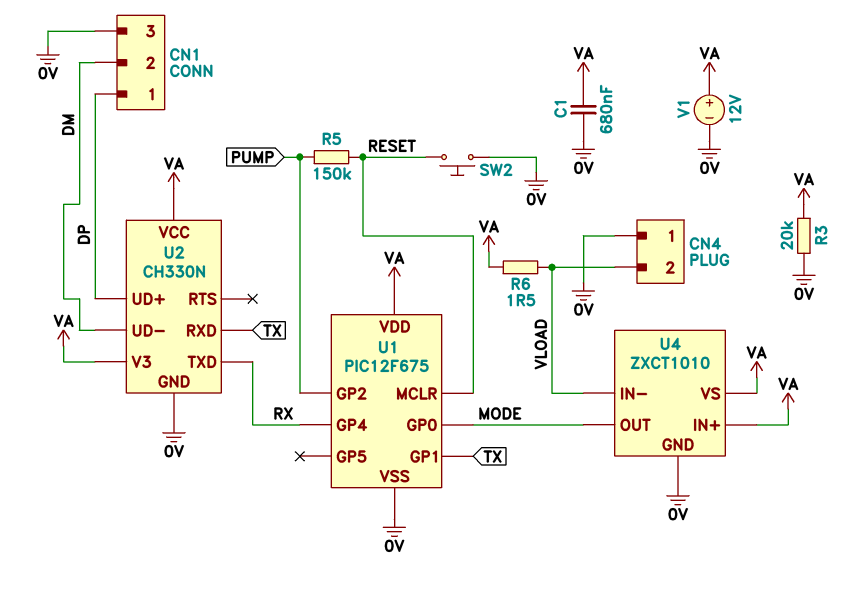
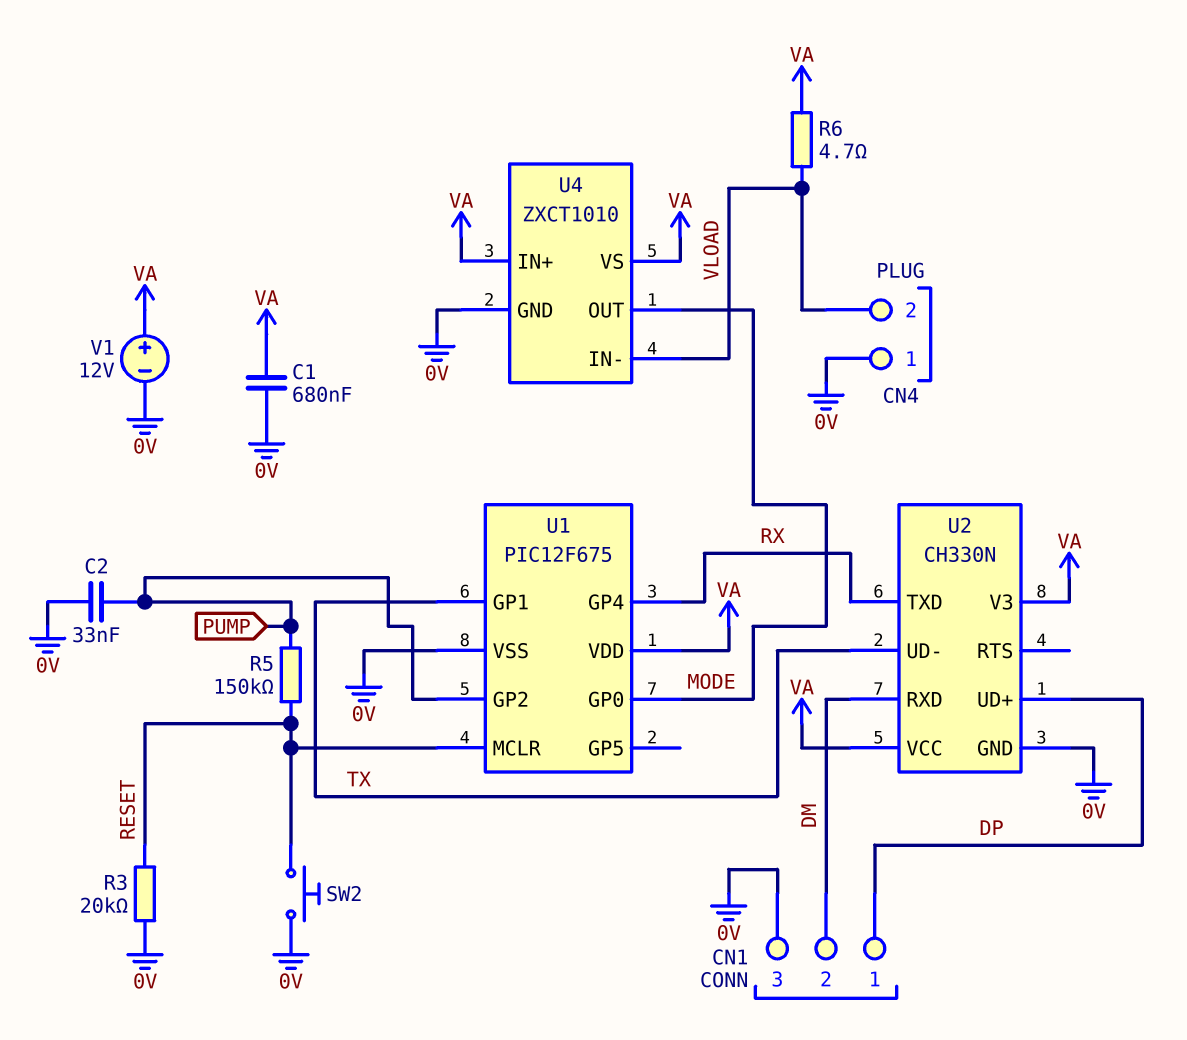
C2: none -> 33nF (0V, PUMP)
R3: 20k (0V, VA) -> 20k (0V, RESET)
R6: 1.5 (VA, VLOAD) -> 4.7 (VA, VLOAD)
U2 pin RXD: TX -> DM
U2 pin UD-: DM -> TX

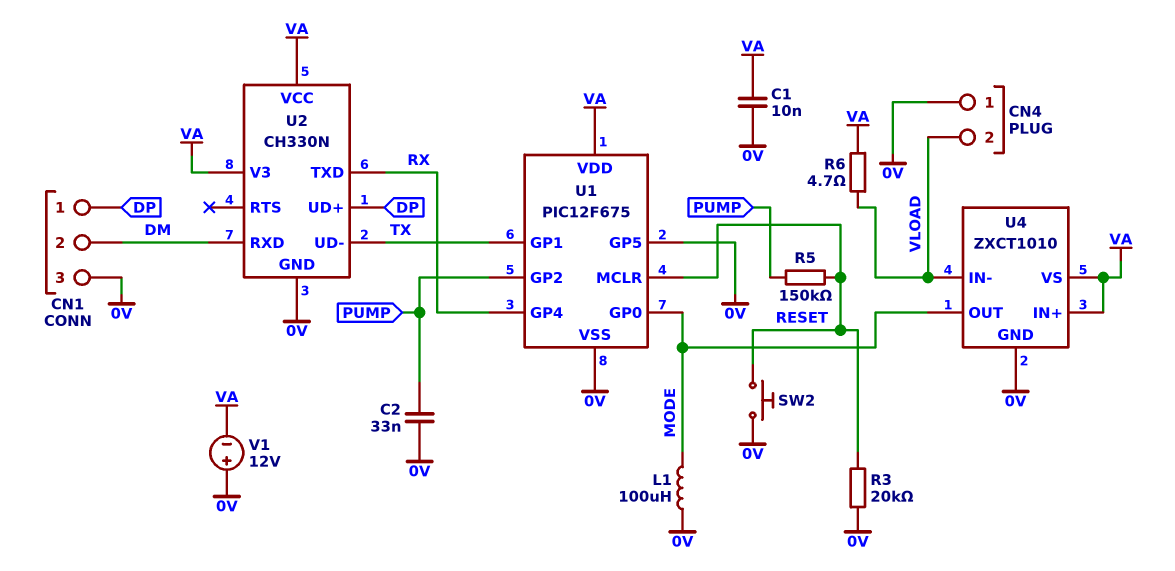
C1: 680nF (0V, VA) -> 10nF (0V, VA)
L1: none -> 100uH (0V, MODE)
U1 pin GP5: none -> 0V
V1: 12V (plus VA, minus 0V) -> 12V (plus 0V, minus VA)

